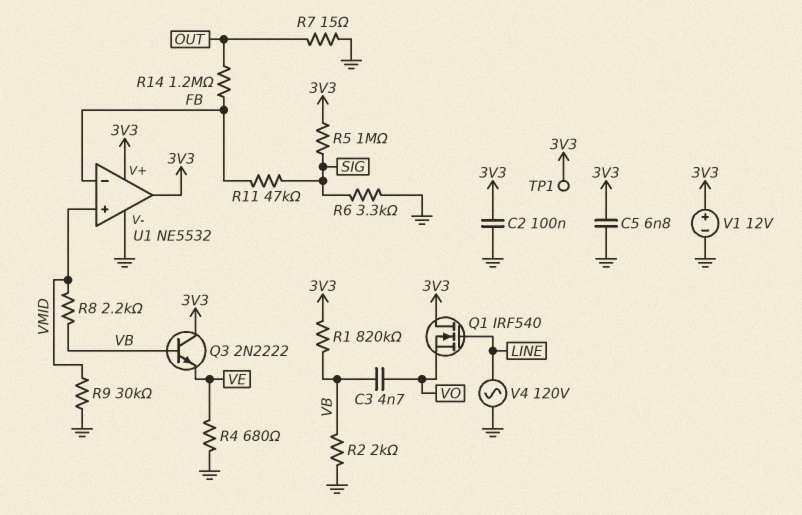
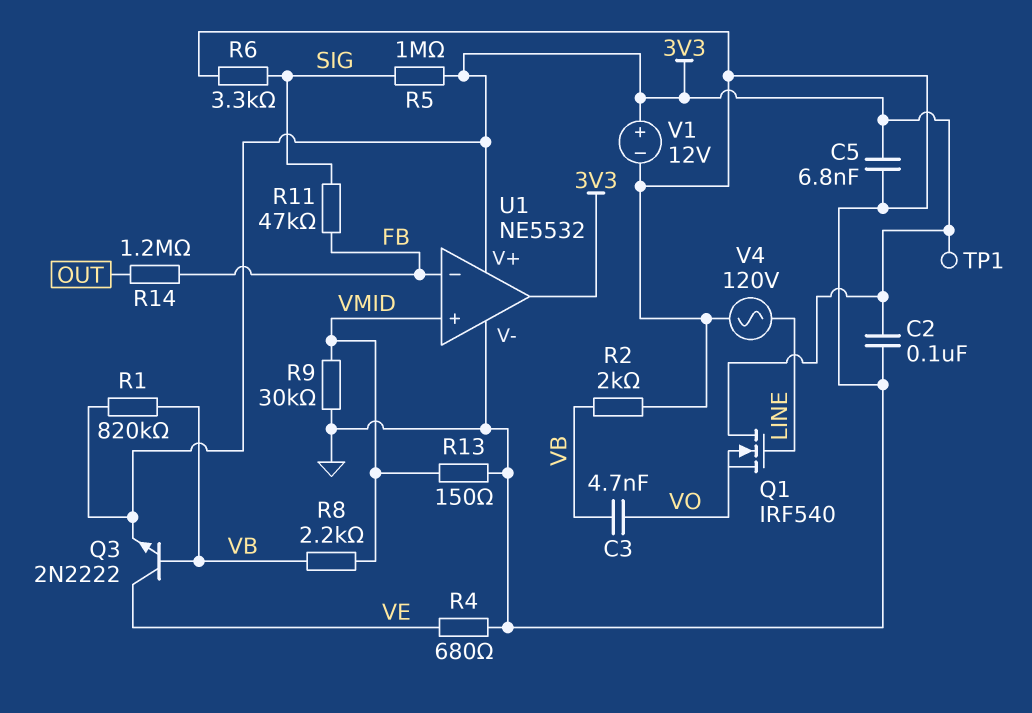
Q3: NPN 2N2222 (B VB, C 3V3, E VE) -> NPN 2N2222 (B VB, C VE, E 3V3)
R7: 15 (GND, OUT) -> none
R13: none -> 150 (GND, VMID)

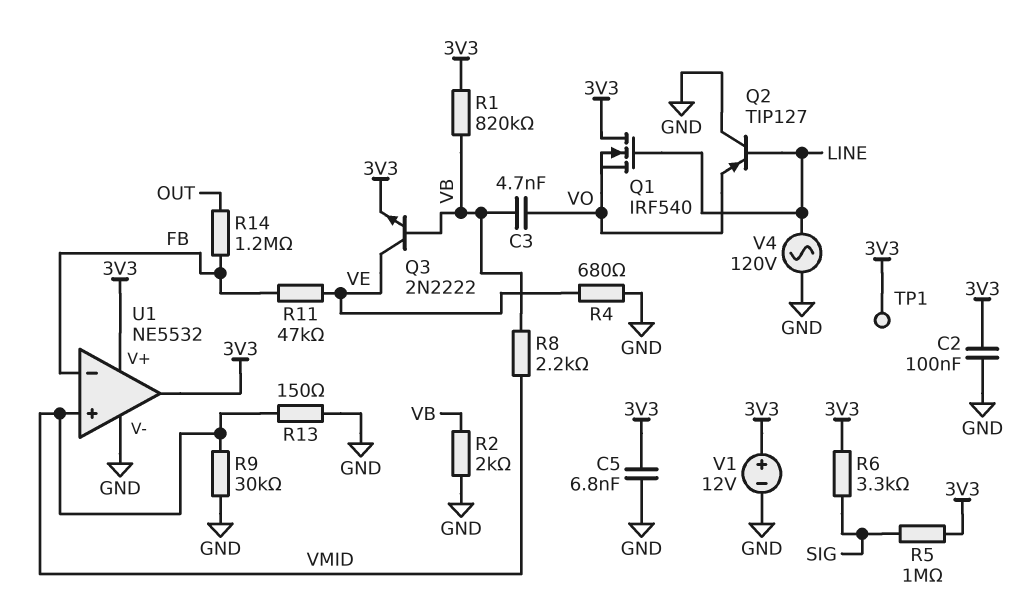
Q2: none -> PNP TIP127 (B LINE, C GND, E VO)
R6: 3.3k (GND, SIG) -> 3.3k (3V3, SIG)
R11: 47k (FB, SIG) -> 47k (FB, VE)

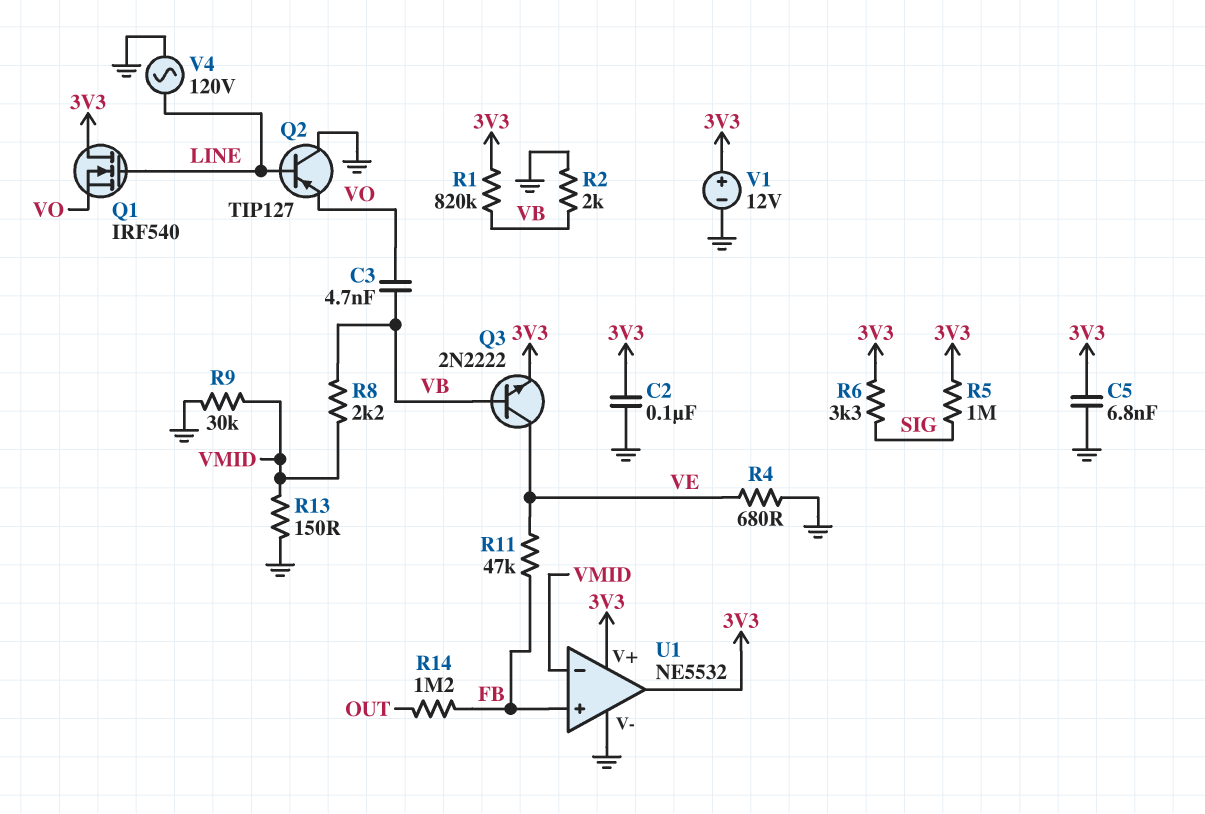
TP1: test point (3V3) -> none
U1 pin in+: VMID -> FB
U1 pin in-: FB -> VMID

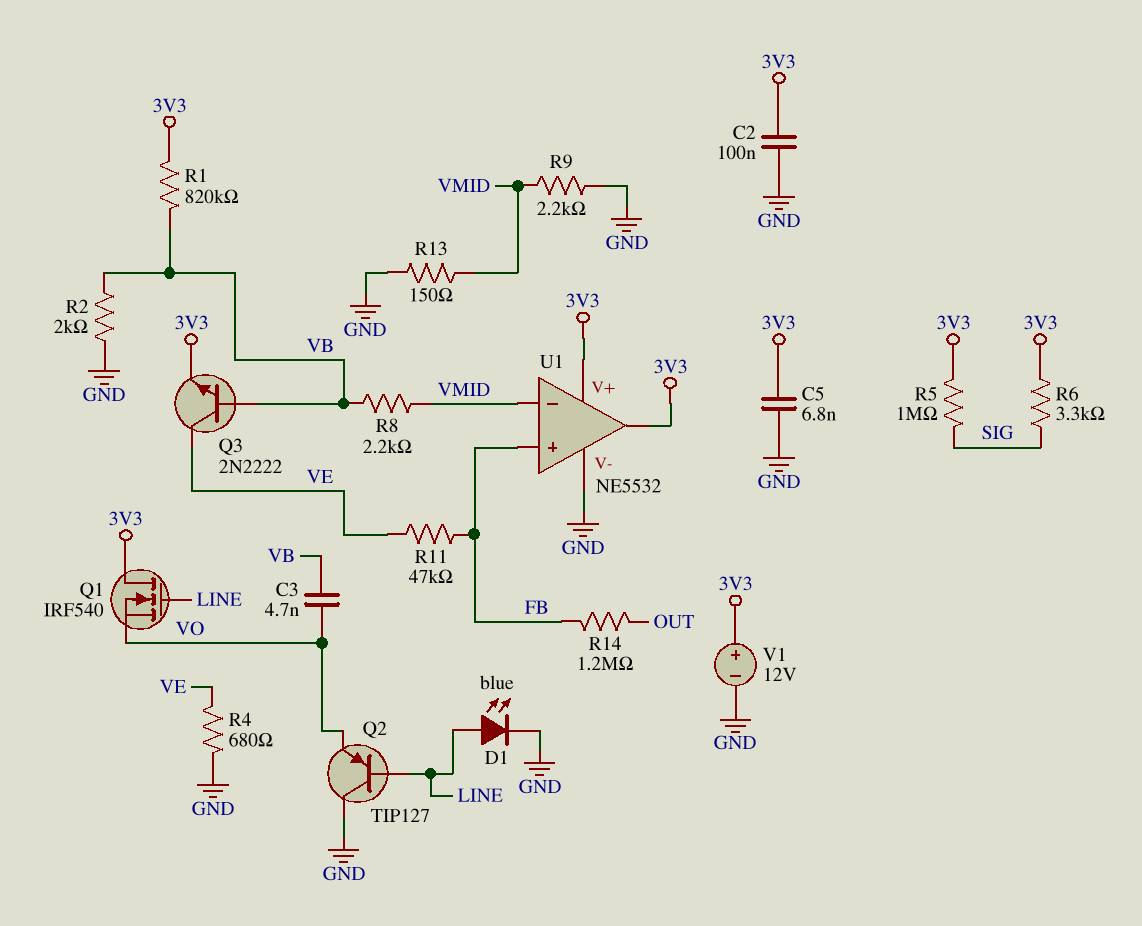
D1: none -> LED blue (A LINE, K GND)
R9: 30k (GND, VMID) -> 2.2k (GND, VMID)
V4: AC 120V (GND, LINE) -> none

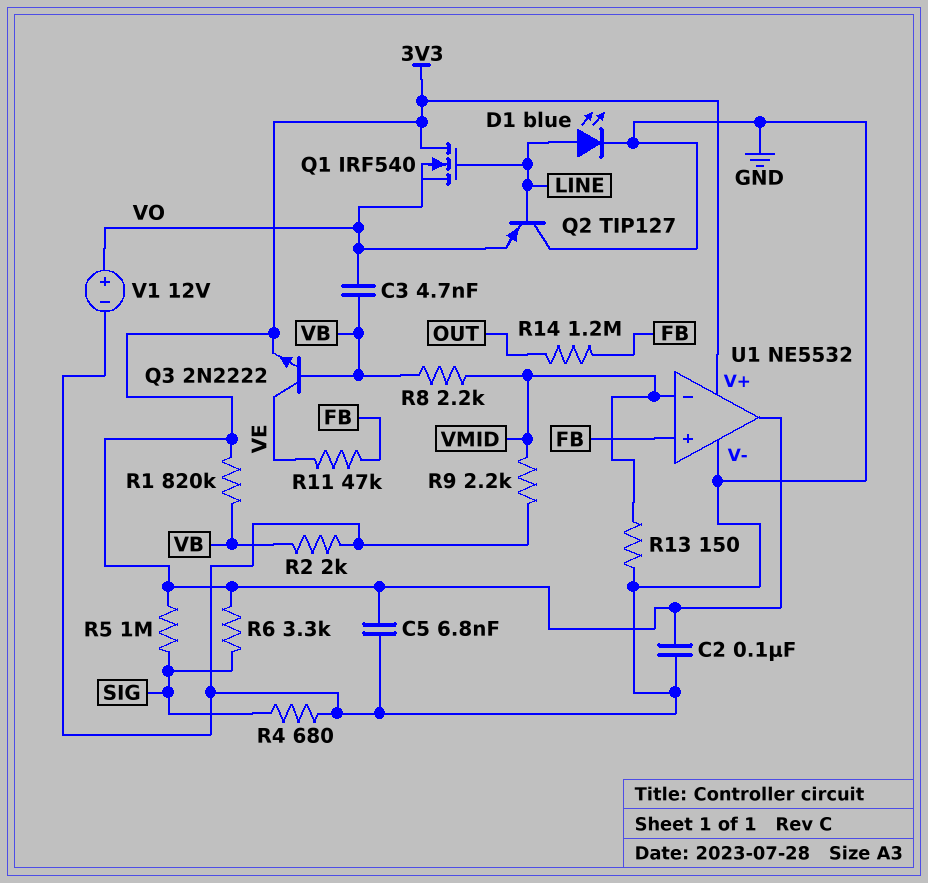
R4: 680 (GND, VE) -> 680 (GND, SIG)
V1: 12V (plus 3V3, minus GND) -> 12V (plus VO, minus GND)

